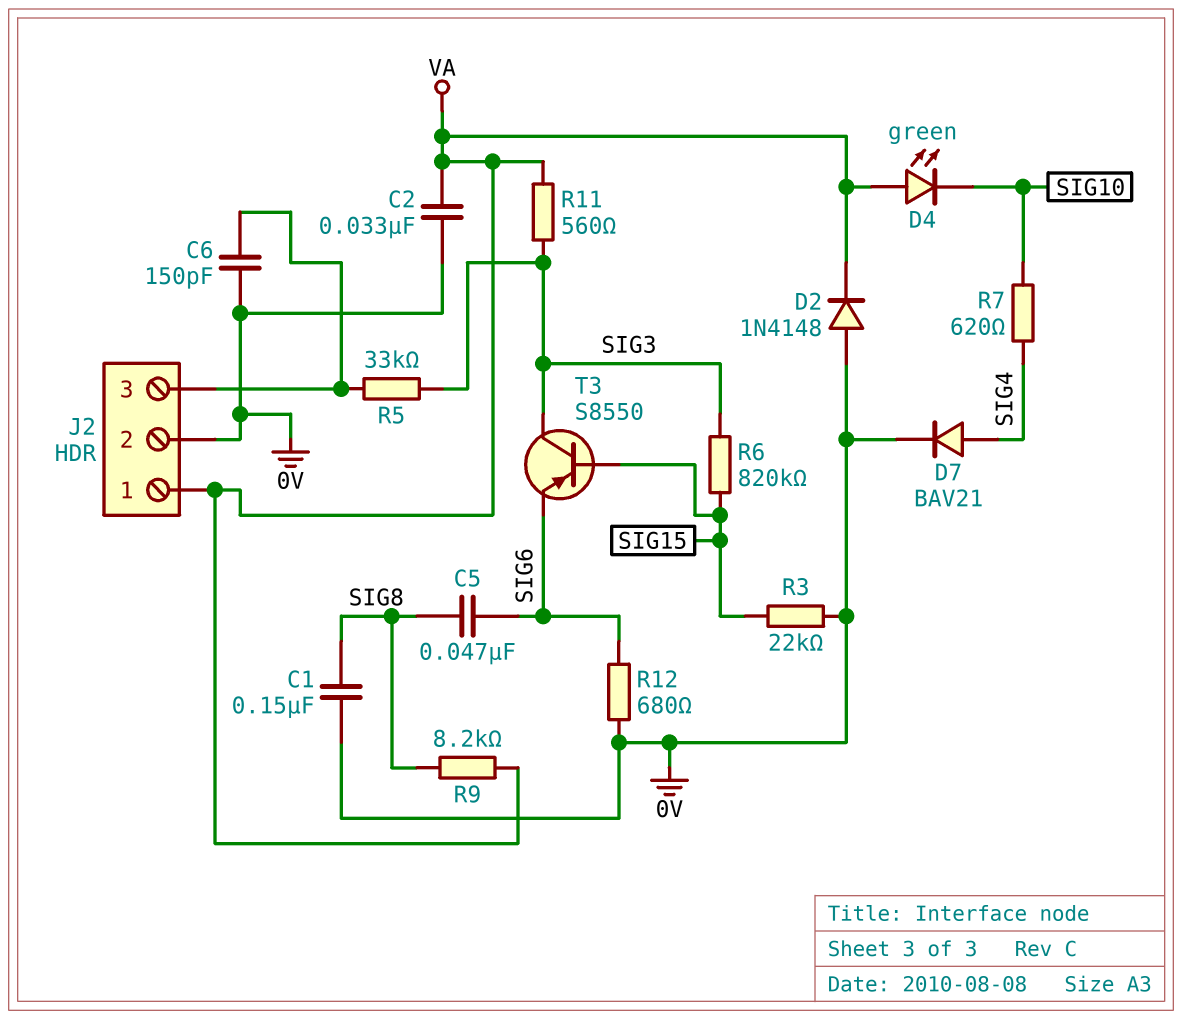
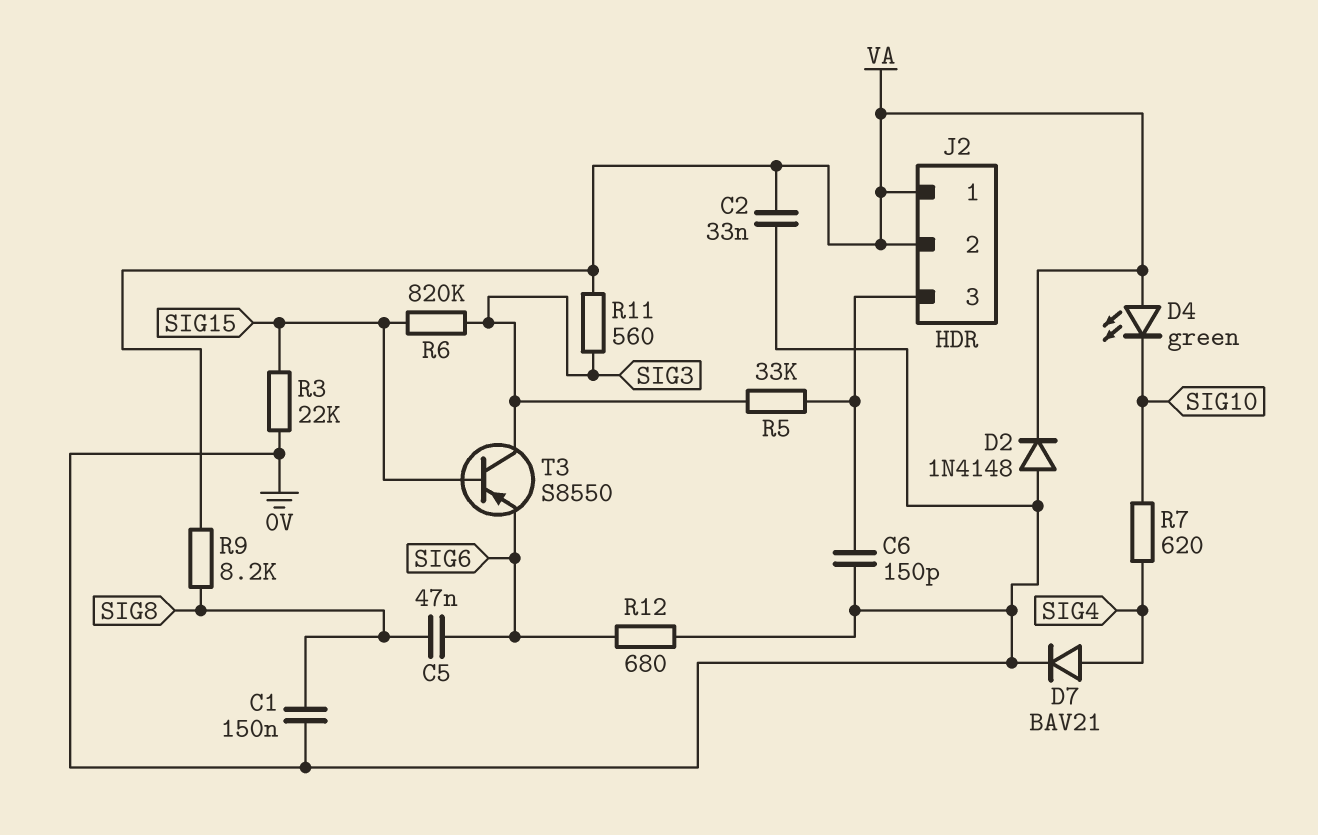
J2 pin 2: 0V -> VA

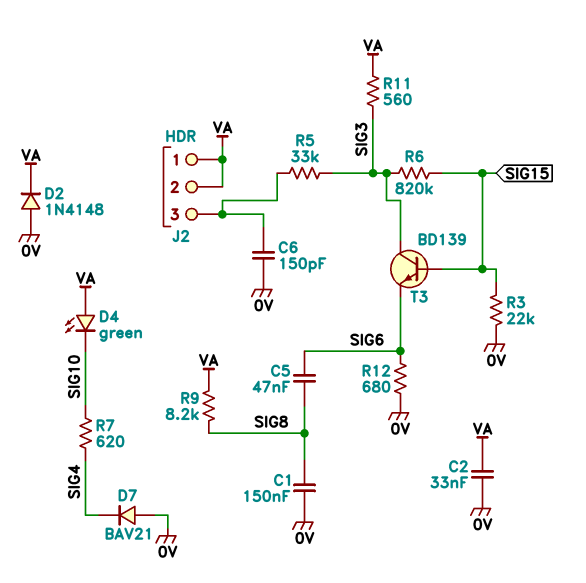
D7: diode BAV21 (A SIG4, K 0V) -> diode BAV21 (A 0V, K SIG4)
T3: PNP S8550 (B SIG15, C SIG3, E SIG6) -> NPN BD139 (B SIG15, C SIG3, E SIG6)

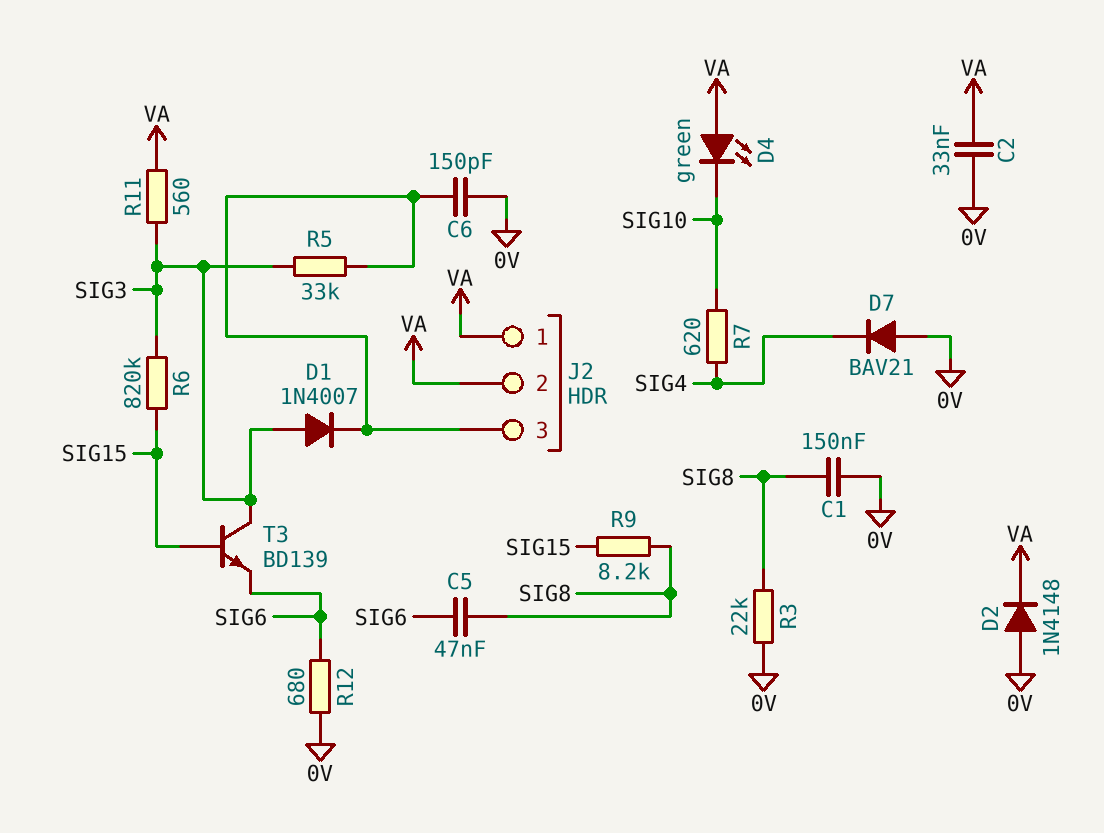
D1: none -> diode 1N4007 (A SIG3, K J2/3)
R3: 22k (0V, SIG15) -> 22k (0V, SIG8)
R9: 8.2k (SIG8, VA) -> 8.2k (SIG8, SIG15)

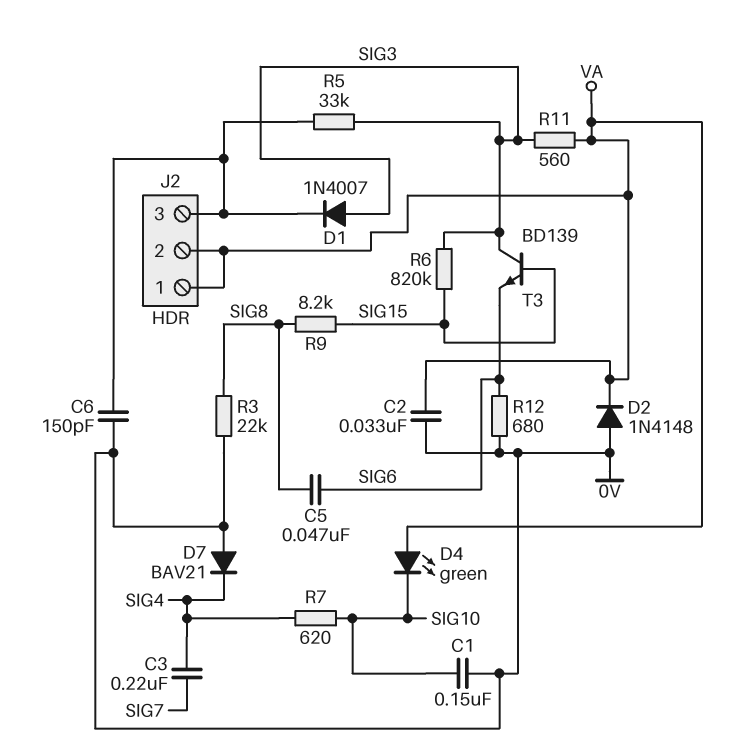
C1: 150nF (0V, SIG8) -> 150nF (0V, SIG10)
C3: none -> 220nF (SIG4, SIG7)

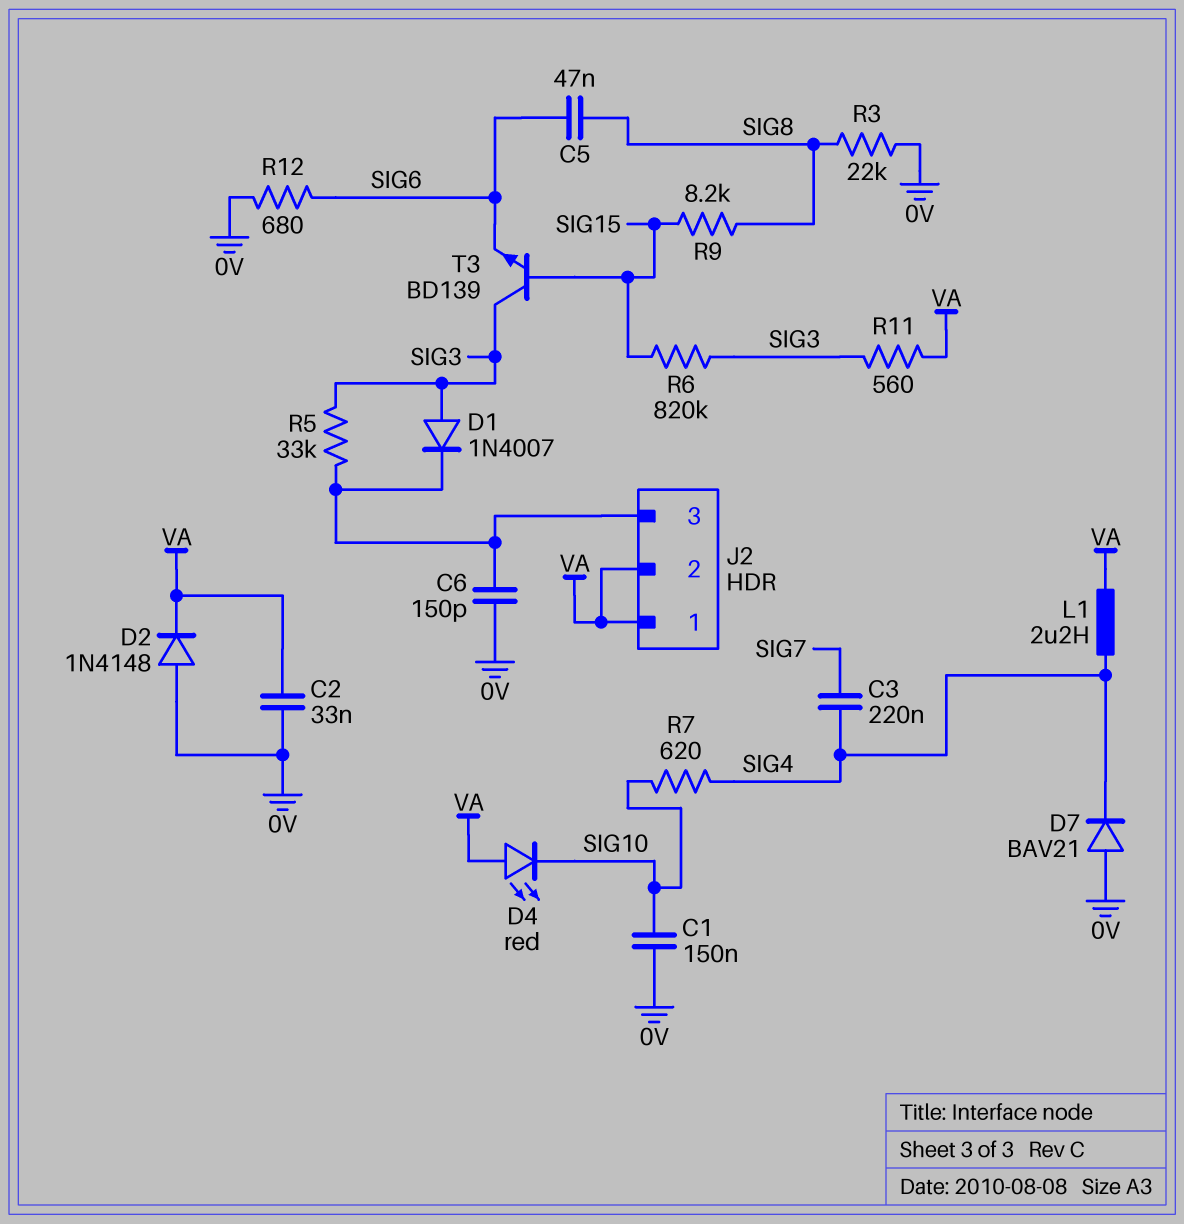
D4: LED green (A VA, K SIG10) -> LED red (A VA, K SIG10)
L1: none -> 2.2uH (SIG4, VA)

